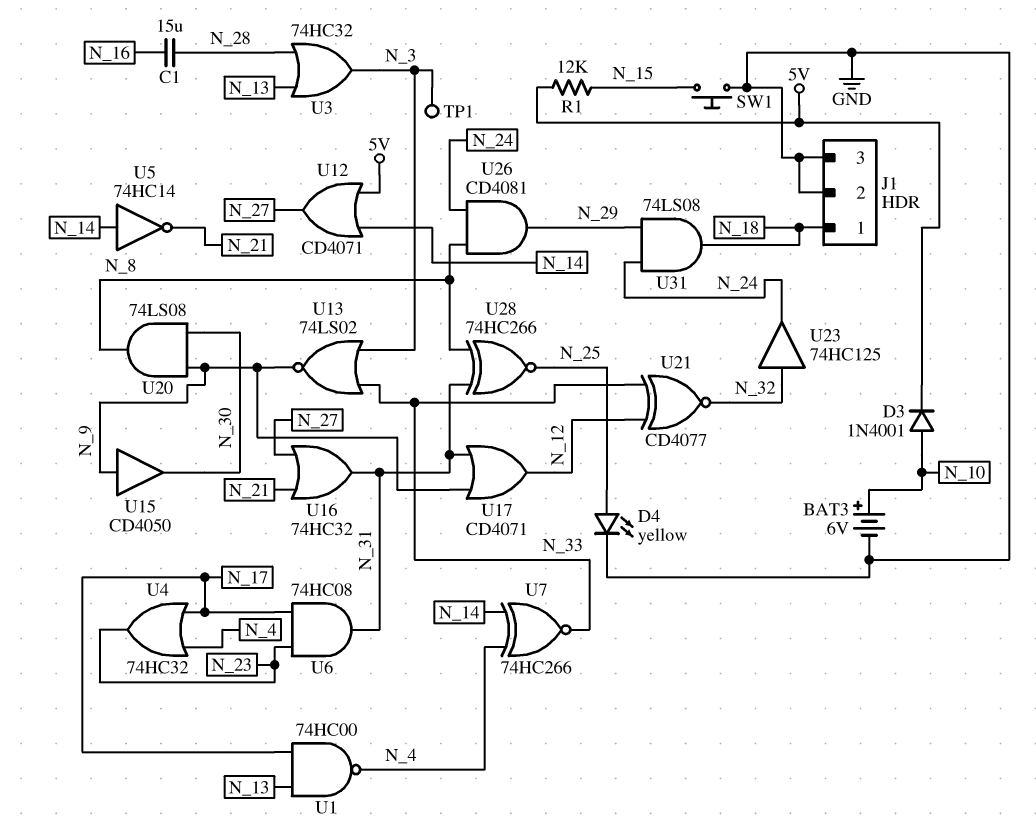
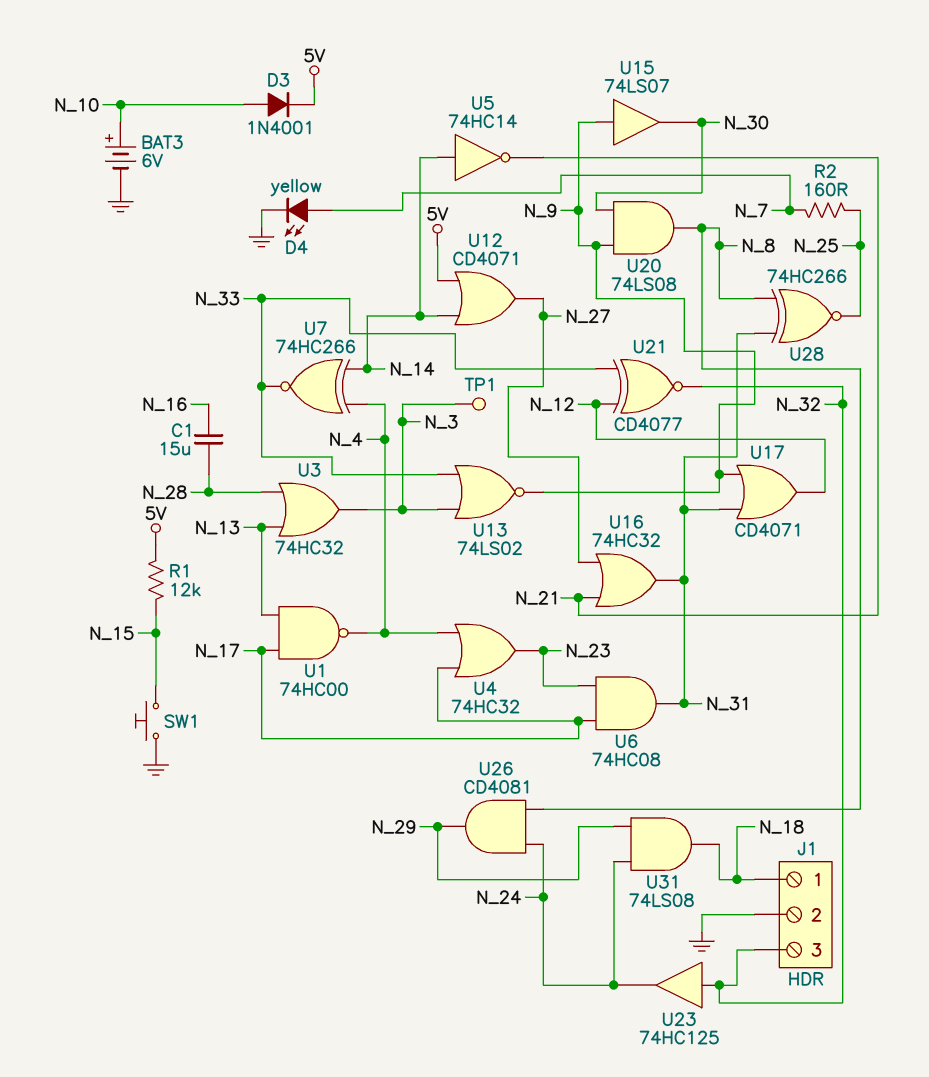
D4: LED yellow (A N_25, K GND) -> LED yellow (A N_7, K GND)
J1 pin 3: GND -> N_32
R2: none -> 160 (N_7, N_25)
U15: buffer CD4050 (in N_9, out N_30) -> buffer 74LS07 (in N_9, out N_30)

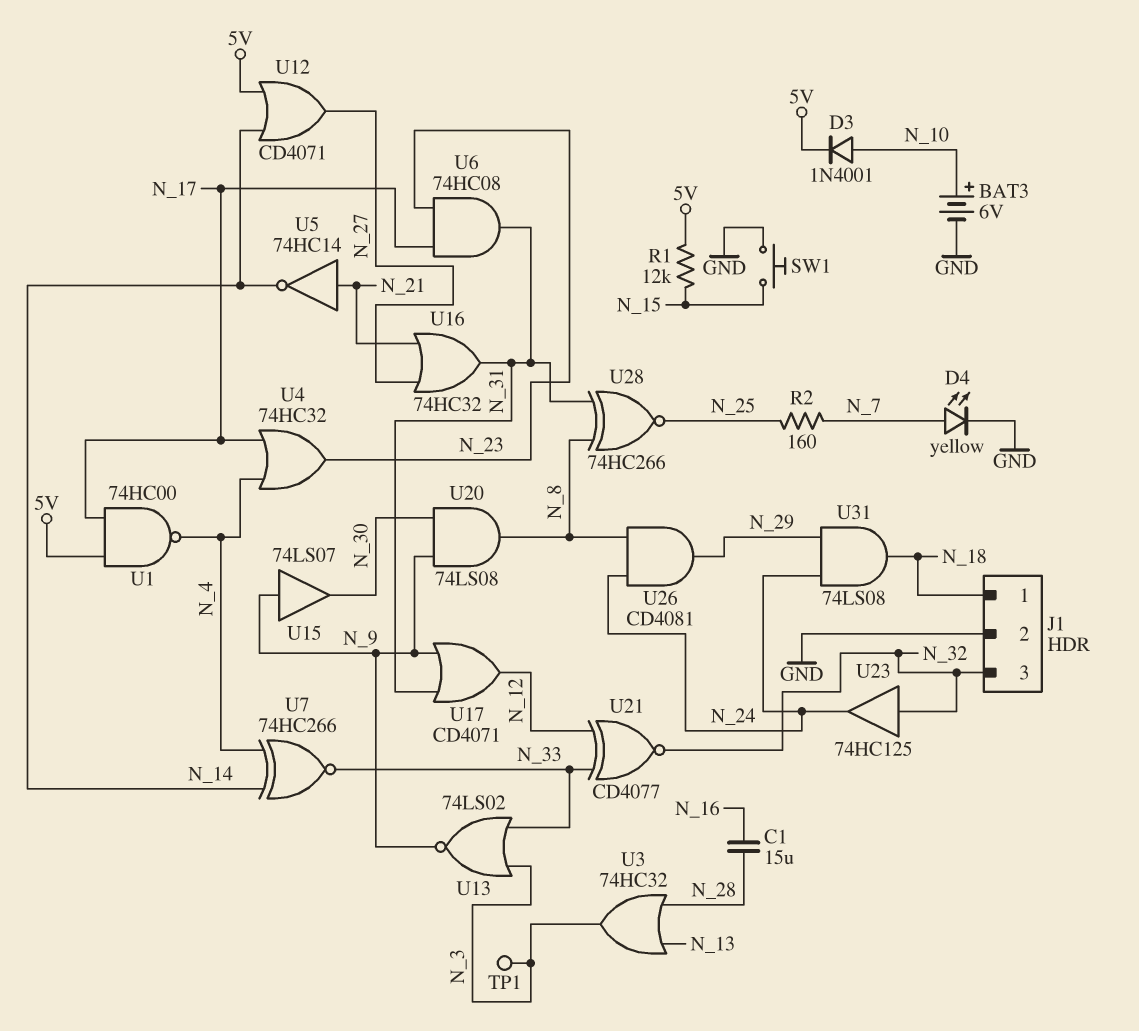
U1: NAND 74HC00 (in N_13, in N_17, out N_4) -> NAND 74HC00 (in 5V, in N_17, out N_4)
U5: NOT 74HC14 (in N_14, out N_21) -> NOT 74HC14 (in N_21, out N_14)

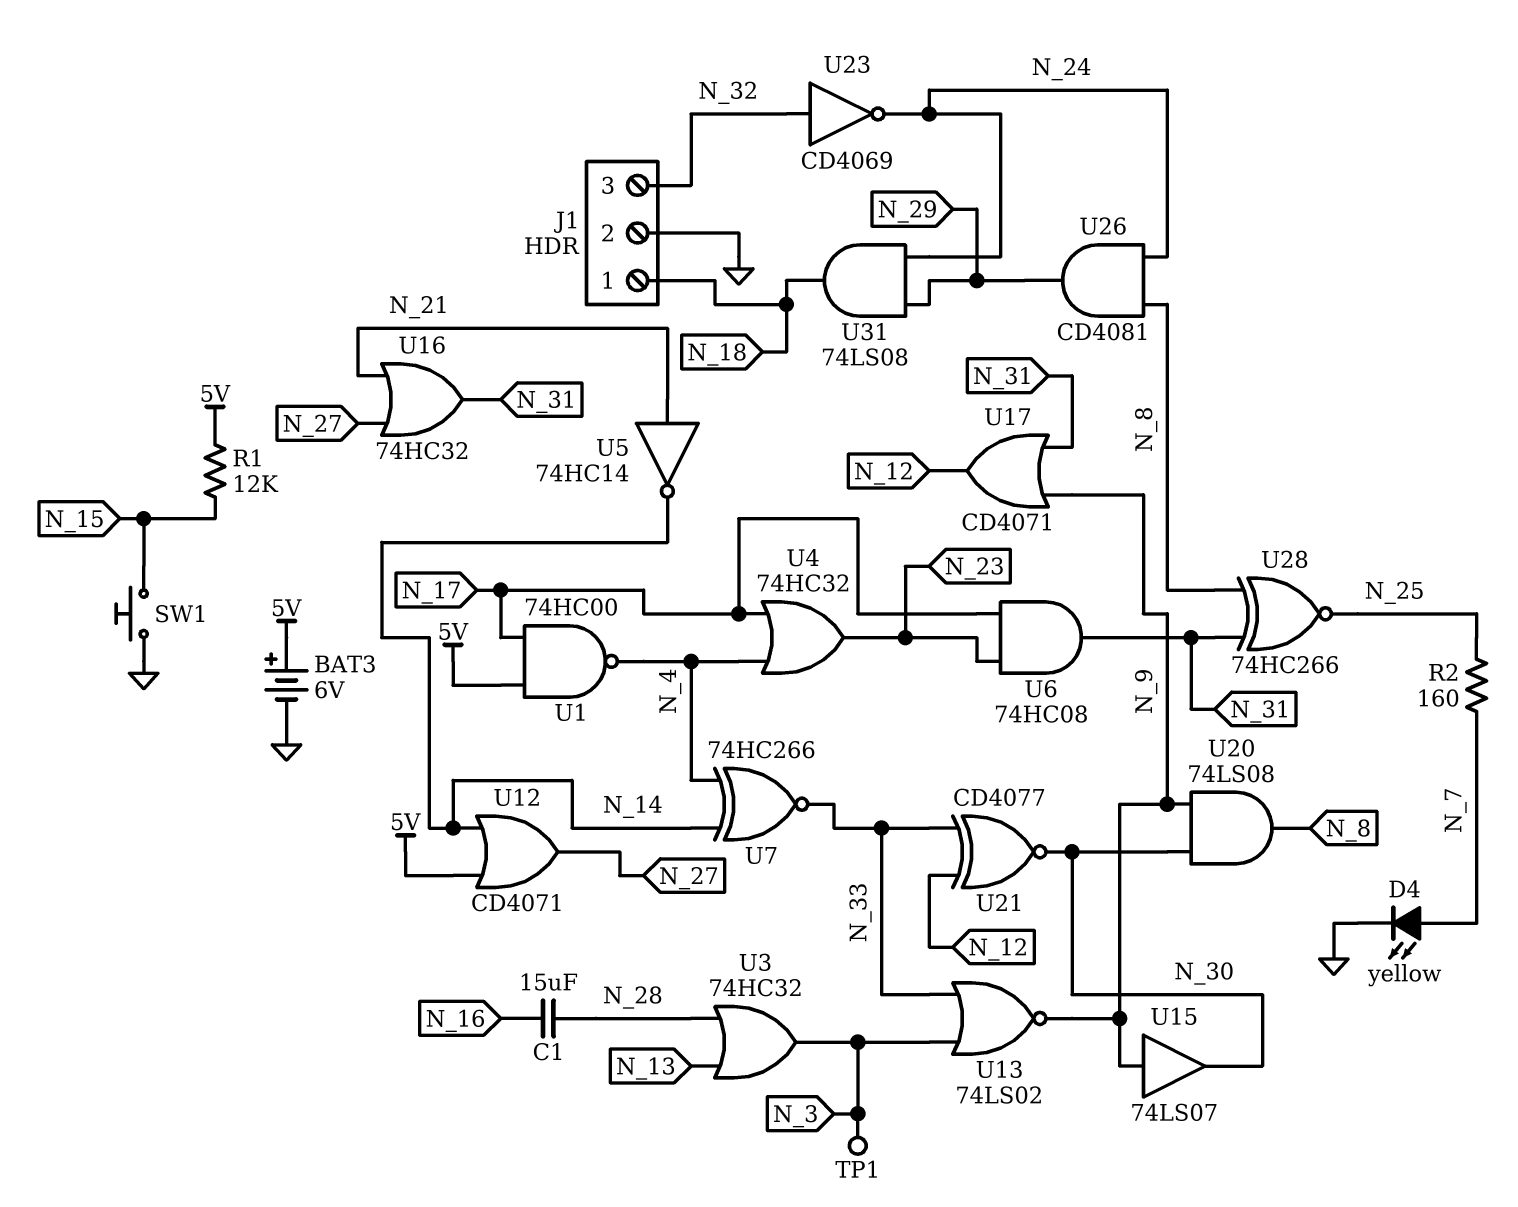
BAT3: 6V (plus N_10, minus GND) -> 6V (plus 5V, minus GND)
D3: diode 1N4001 (A N_10, K 5V) -> none
U21: XNOR CD4077 (in N_12, in N_33, out N_32) -> XNOR CD4077 (in N_12, in N_33, out N_30)
U23: buffer 74HC125 (in N_32, out N_24) -> NOT CD4069 (in N_32, out N_24)

